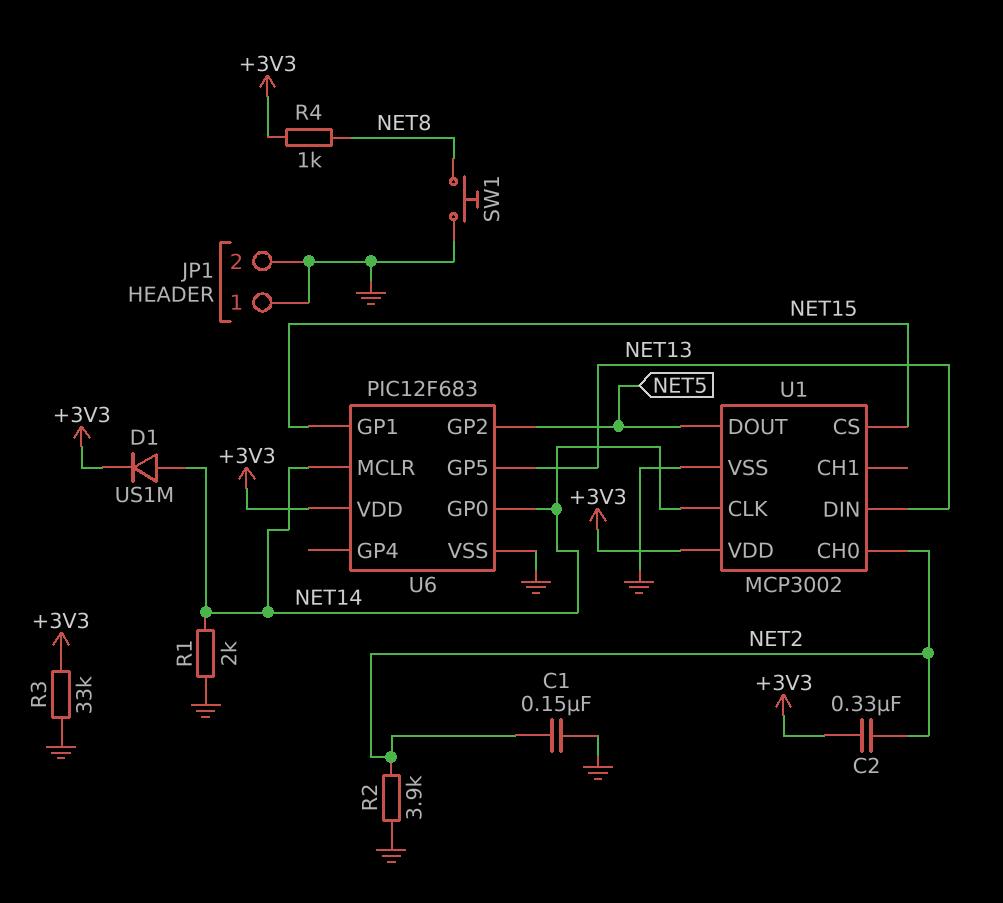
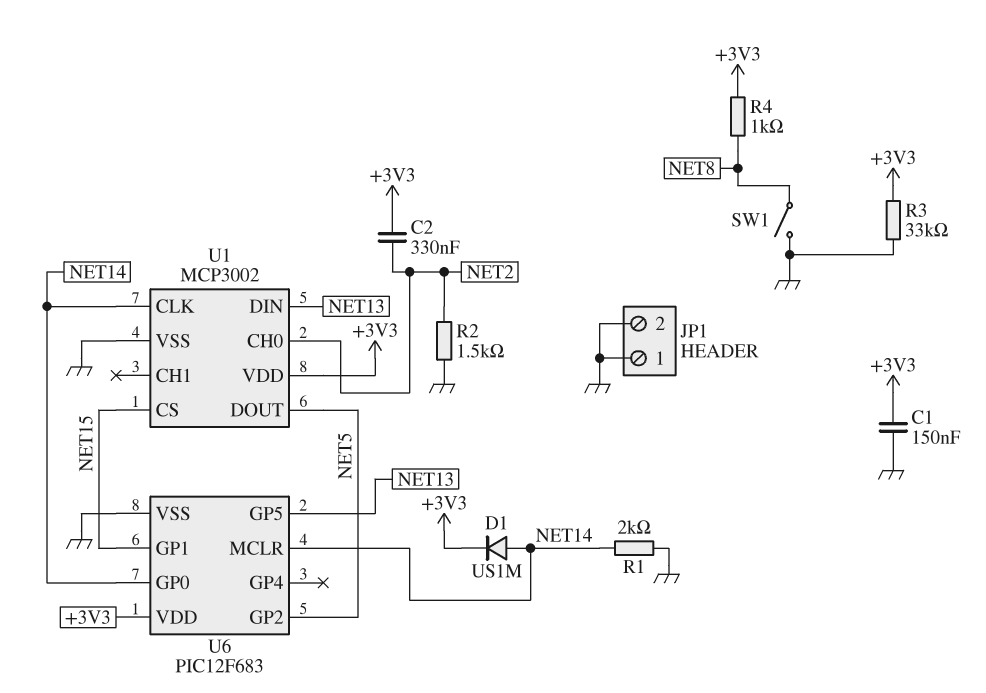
C1: 150nF (GND, NET2) -> 150nF (+3V3, GND)
R2: 3.9k (GND, NET2) -> 1.5k (GND, NET2)
SW1: button (GND, NET8) -> switch (GND, NET8)

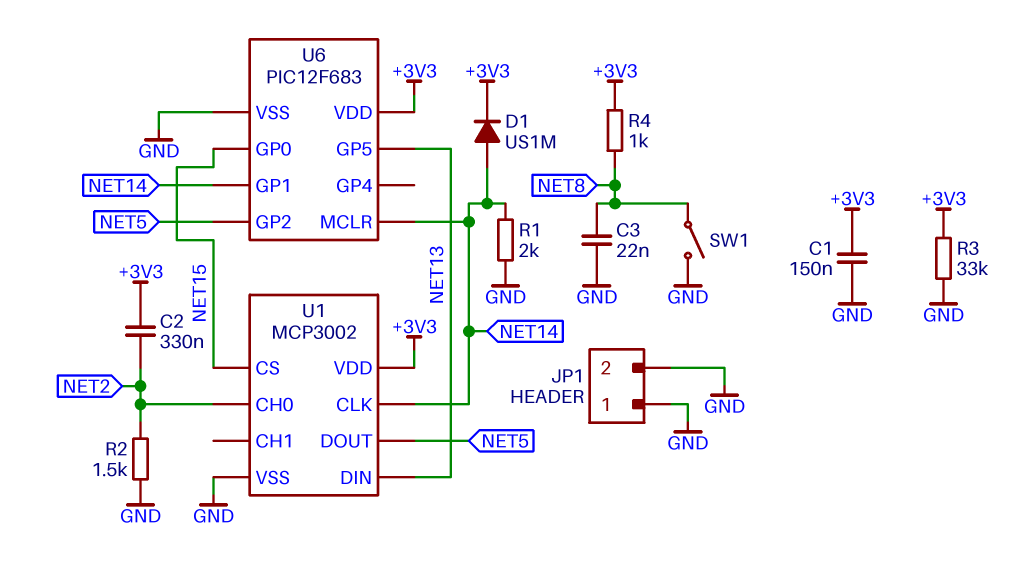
C3: none -> 22nF (GND, NET8)
U6 pin GP0: NET14 -> NET15
U6 pin GP1: NET15 -> NET14

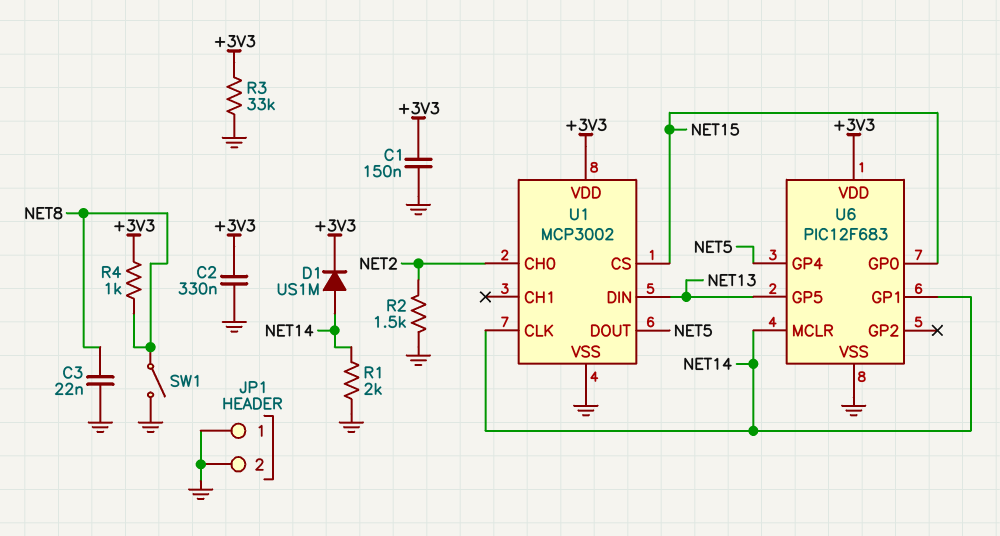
C2: 330nF (+3V3, NET2) -> 330nF (+3V3, GND)
U6 pin GP2: NET5 -> none
U6 pin GP4: none -> NET5

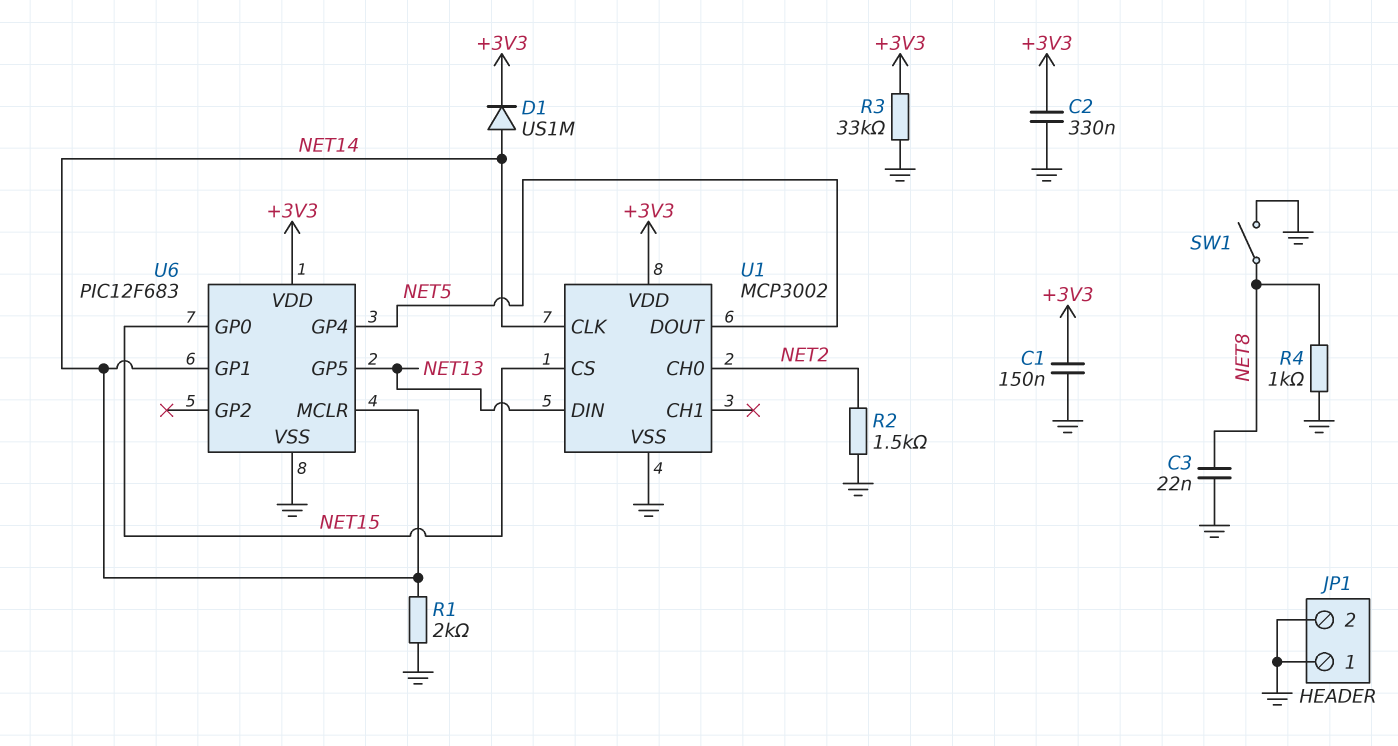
R4: 1k (+3V3, NET8) -> 1k (GND, NET8)

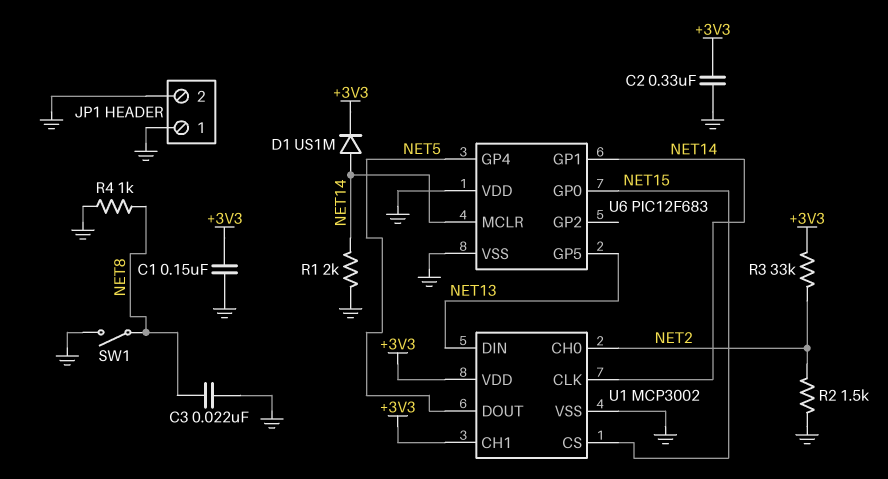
R3: 33k (+3V3, GND) -> 33k (+3V3, NET2)
U1 pin CH1: none -> +3V3
U6 pin VDD: +3V3 -> GND

